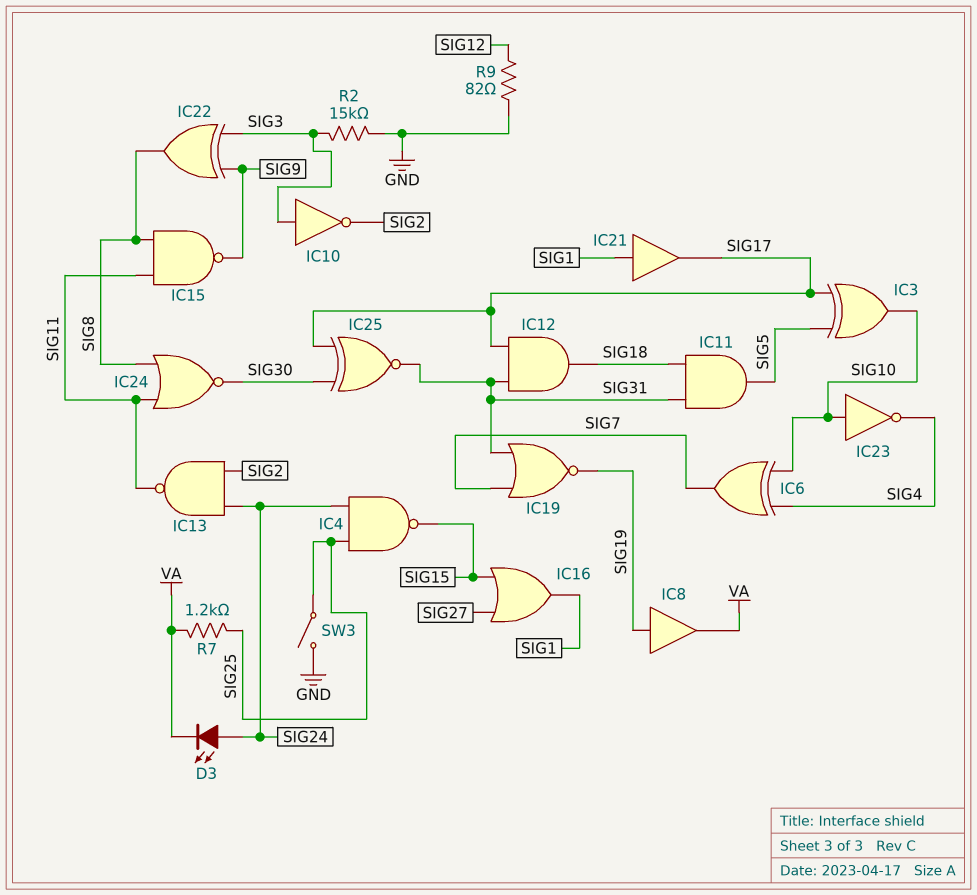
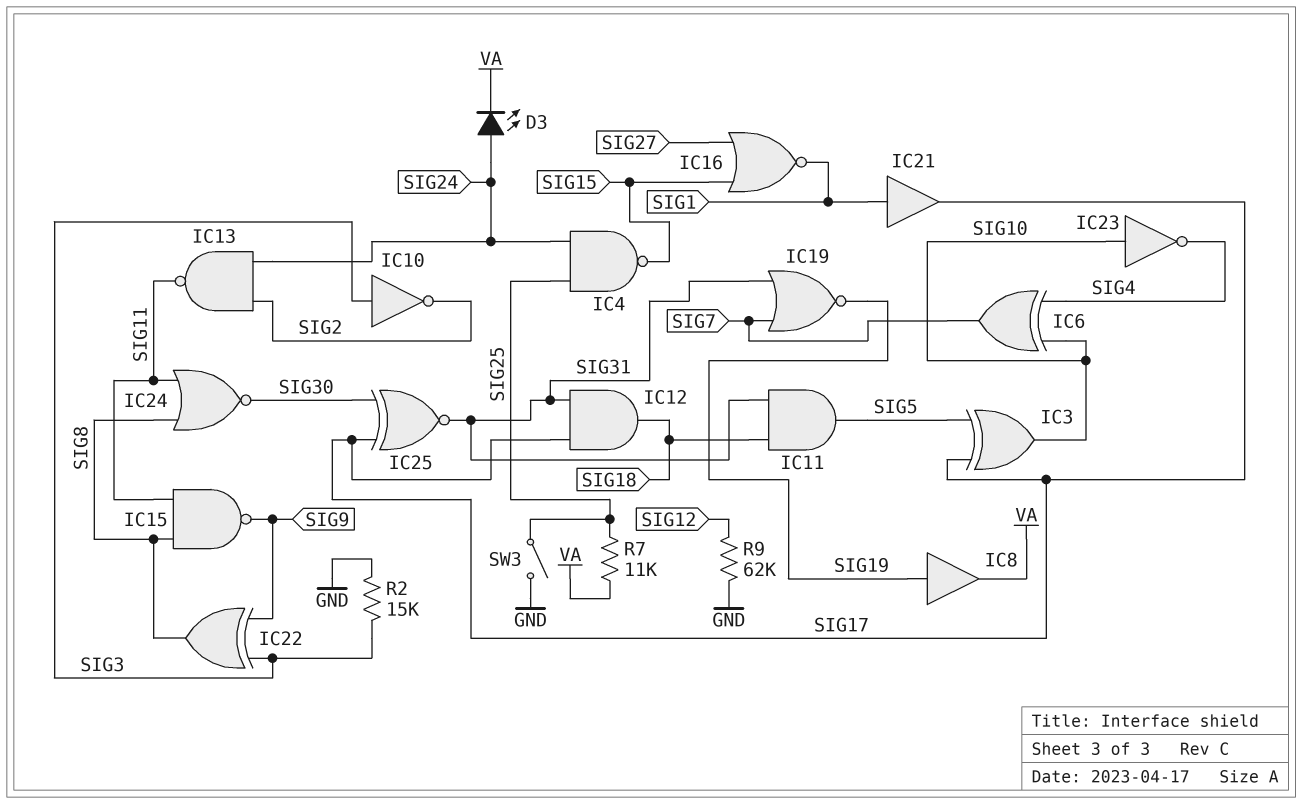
IC16: OR (in SIG15, in SIG27, out SIG1) -> NOR (in SIG15, in SIG27, out SIG1)
R7: 1.2k (SIG25, VA) -> 11k (SIG25, VA)
R9: 82 (GND, SIG12) -> 62k (GND, SIG12)

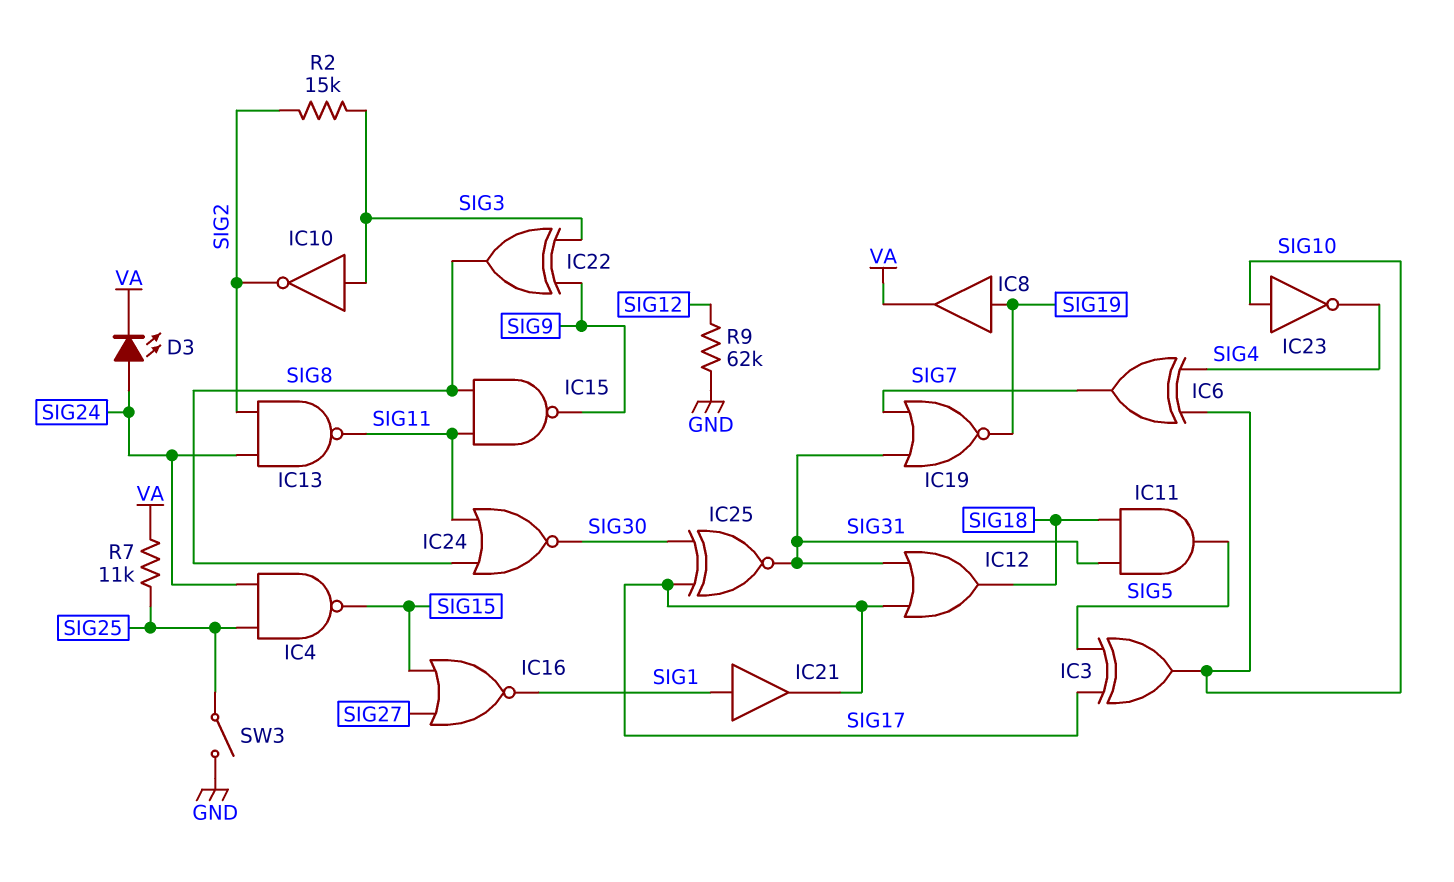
IC12: AND (in SIG17, in SIG31, out SIG18) -> OR (in SIG17, in SIG31, out SIG18)
R2: 15k (GND, SIG3) -> 15k (SIG2, SIG3)

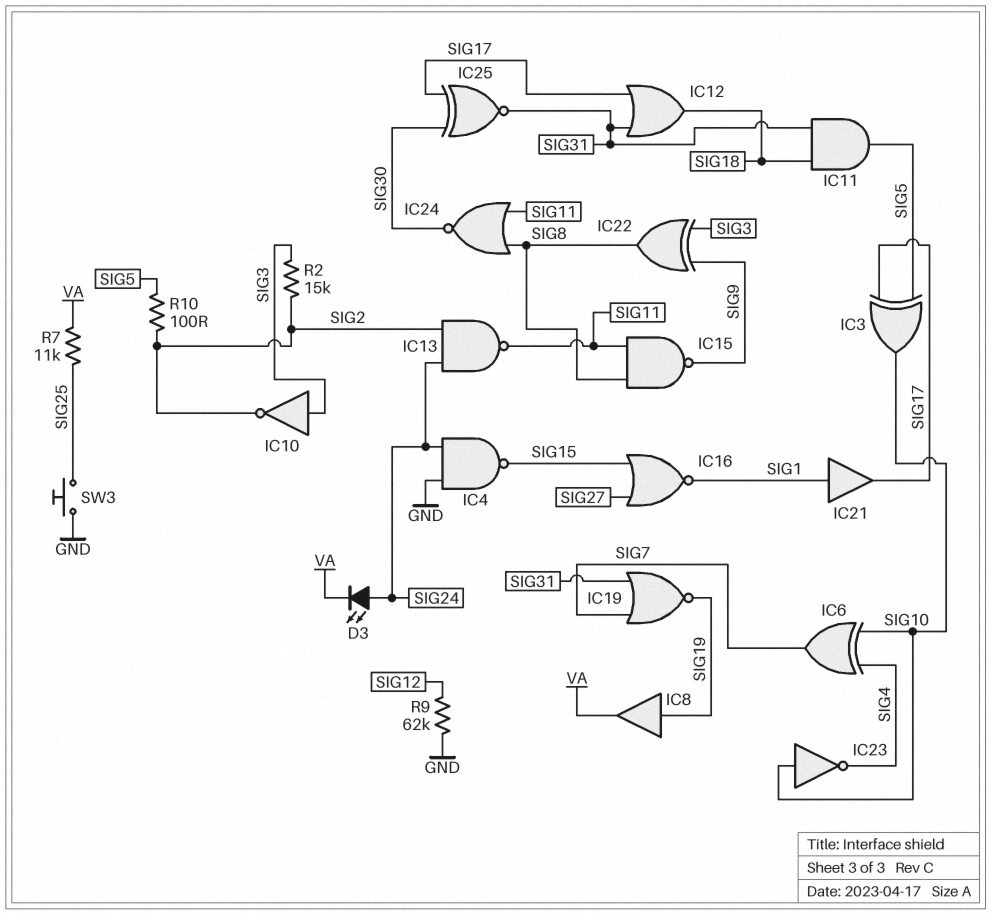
IC4: NAND (in SIG24, in SIG25, out SIG15) -> NAND (in GND, in SIG24, out SIG15)
R10: none -> 100 (SIG2, SIG5)
SW3: switch (GND, SIG25) -> button (GND, SIG25)

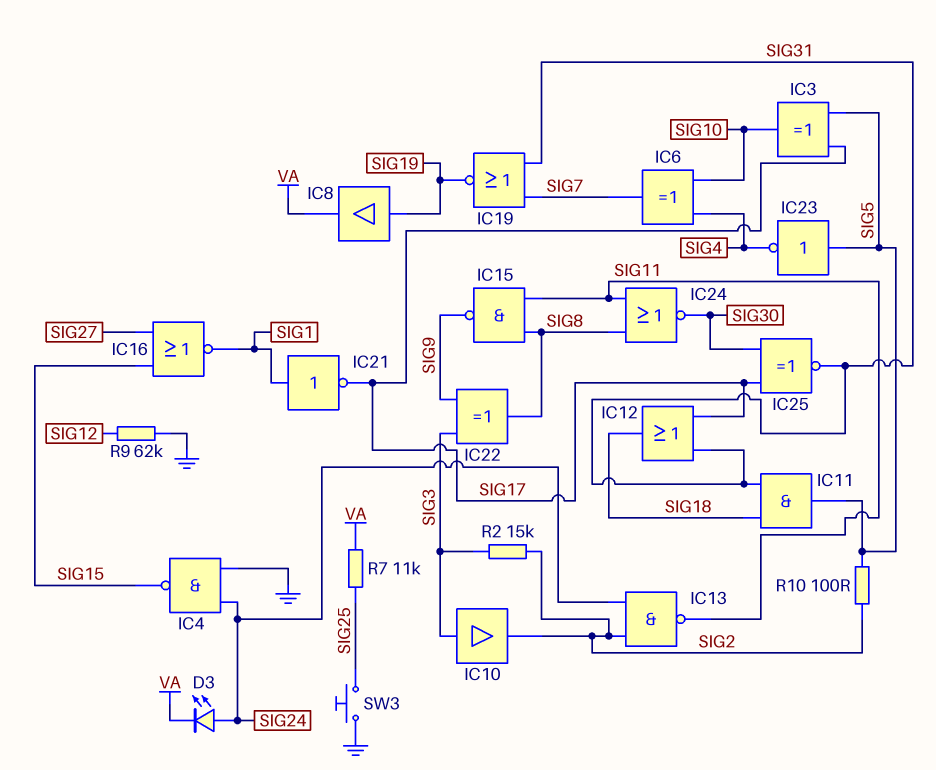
IC10: NOT (in SIG3, out SIG2) -> buffer (in SIG3, out SIG2)
IC21: buffer (in SIG1, out SIG17) -> NOT (in SIG1, out SIG17)
IC23: NOT (in SIG10, out SIG4) -> NOT (in SIG5, out SIG4)

